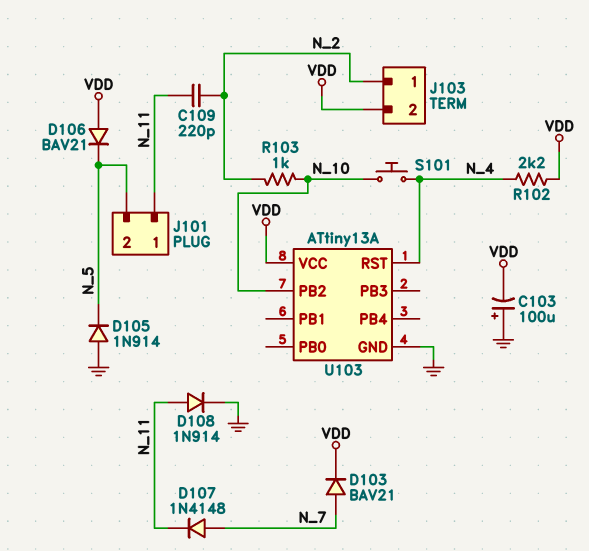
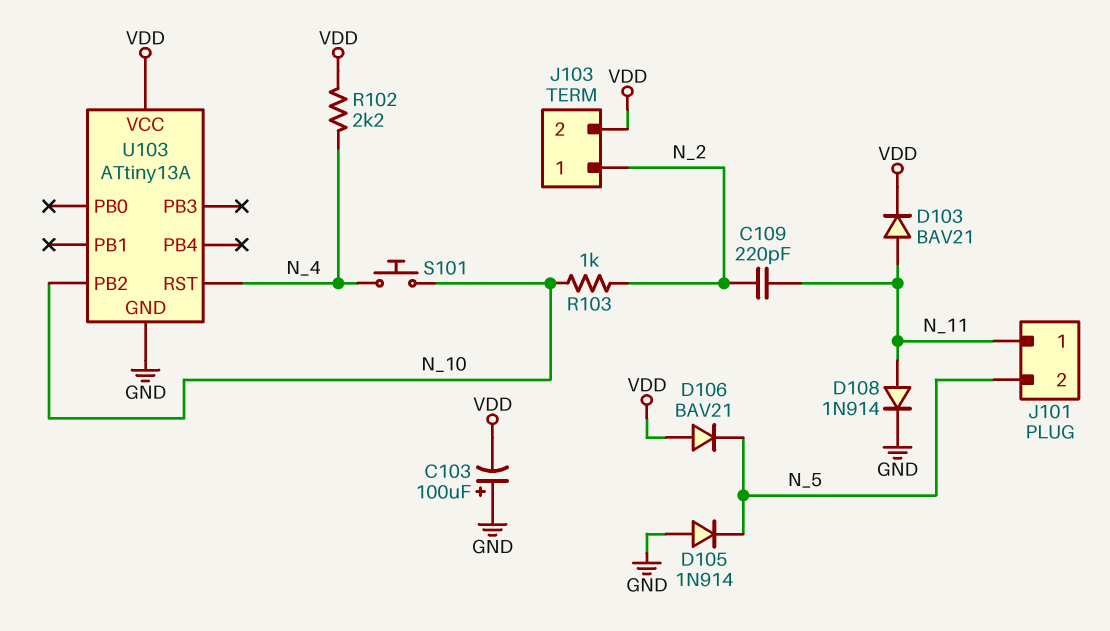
D103: diode BAV21 (A N_7, K VDD) -> diode BAV21 (A N_11, K VDD)
D107: diode 1N4148 (A N_7, K N_11) -> none

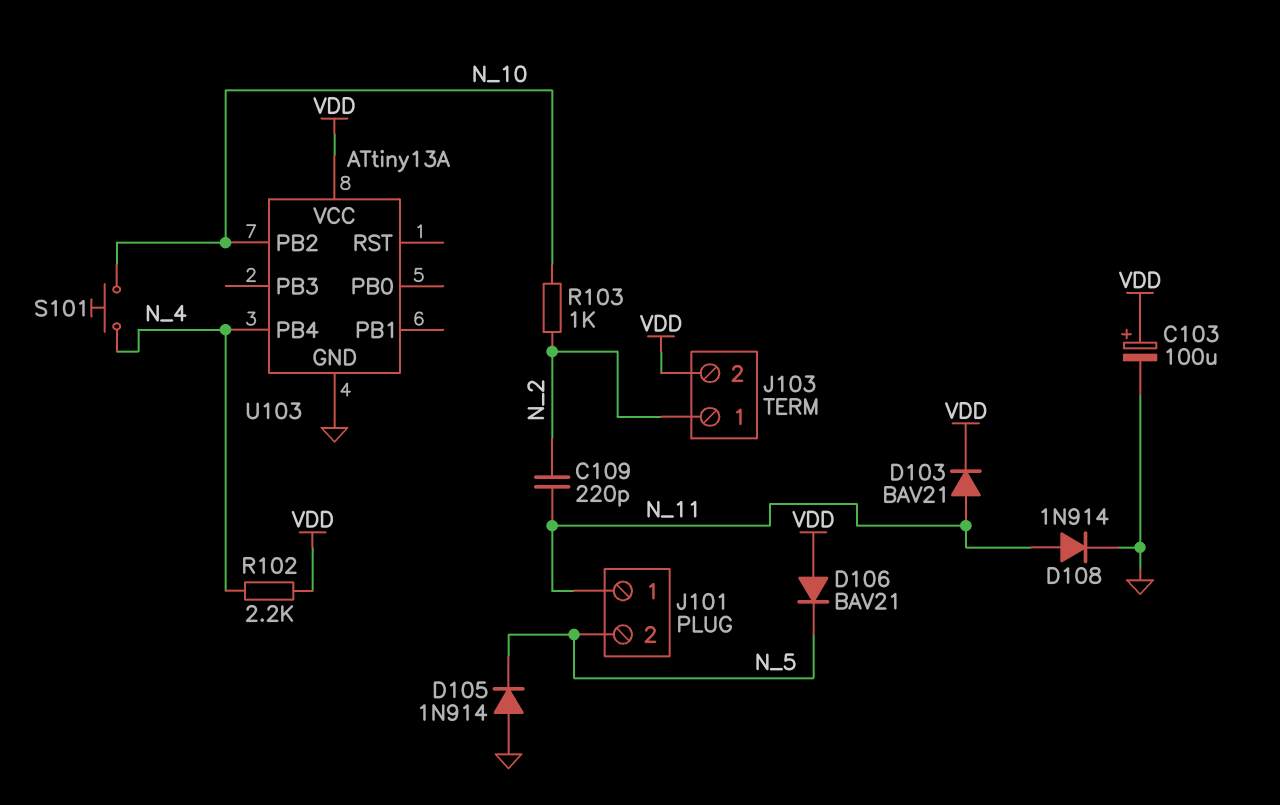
C103: 100uF (plus GND, minus VDD) -> 100uF (plus VDD, minus GND)
U103 pin PB4: none -> N_4
U103 pin RST: N_4 -> none

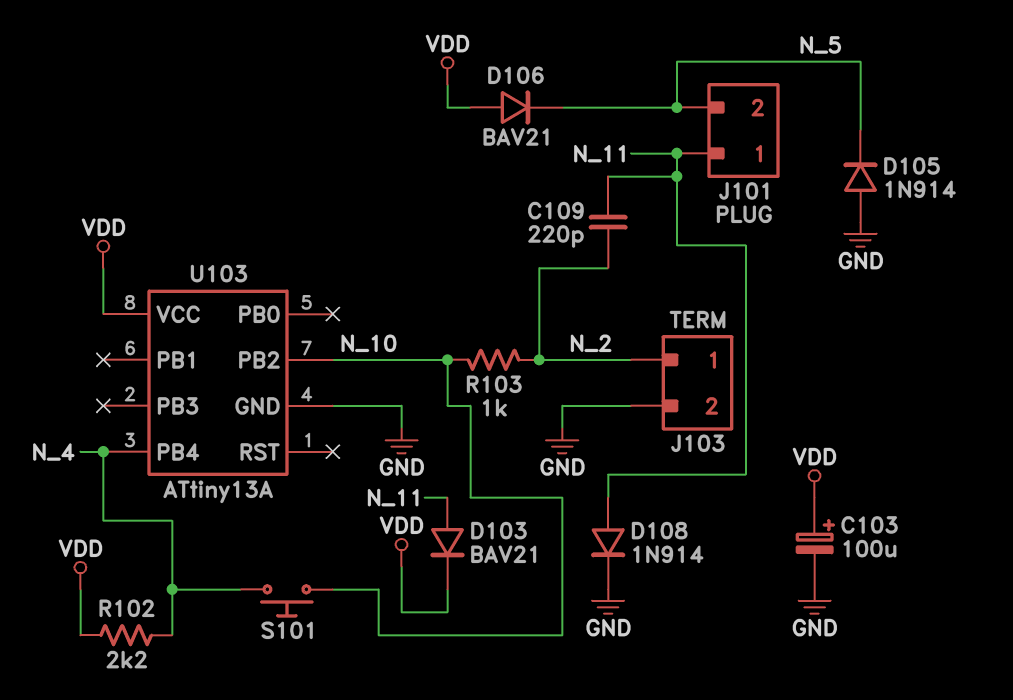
J103 pin 2: VDD -> GND

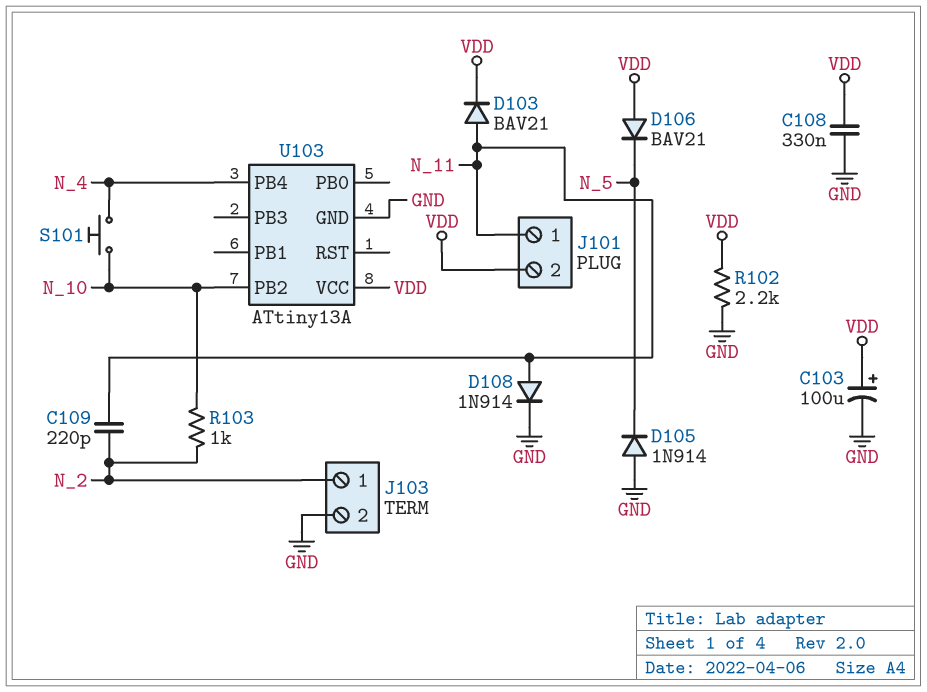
C108: none -> 330nF (GND, VDD)
J101 pin 2: N_5 -> VDD
R102: 2.2k (N_4, VDD) -> 2.2k (GND, VDD)

